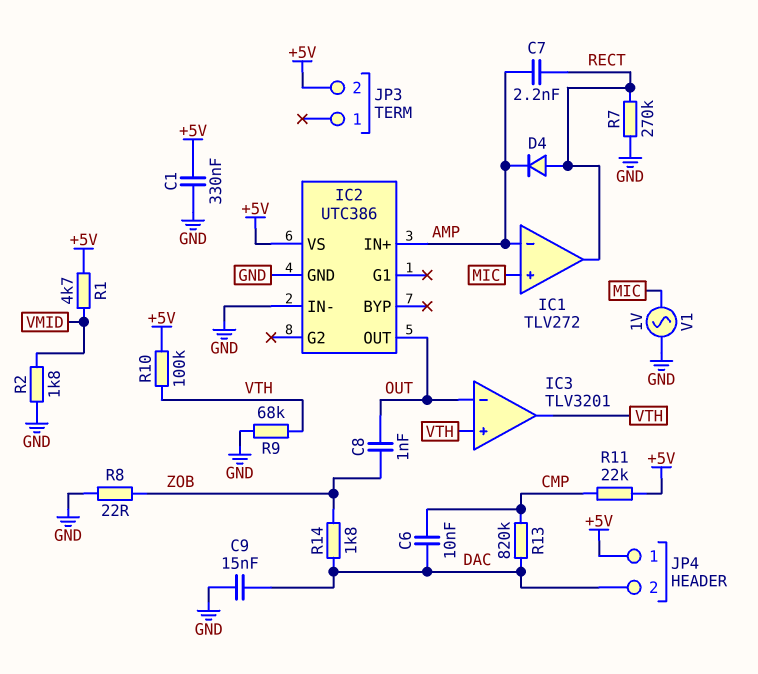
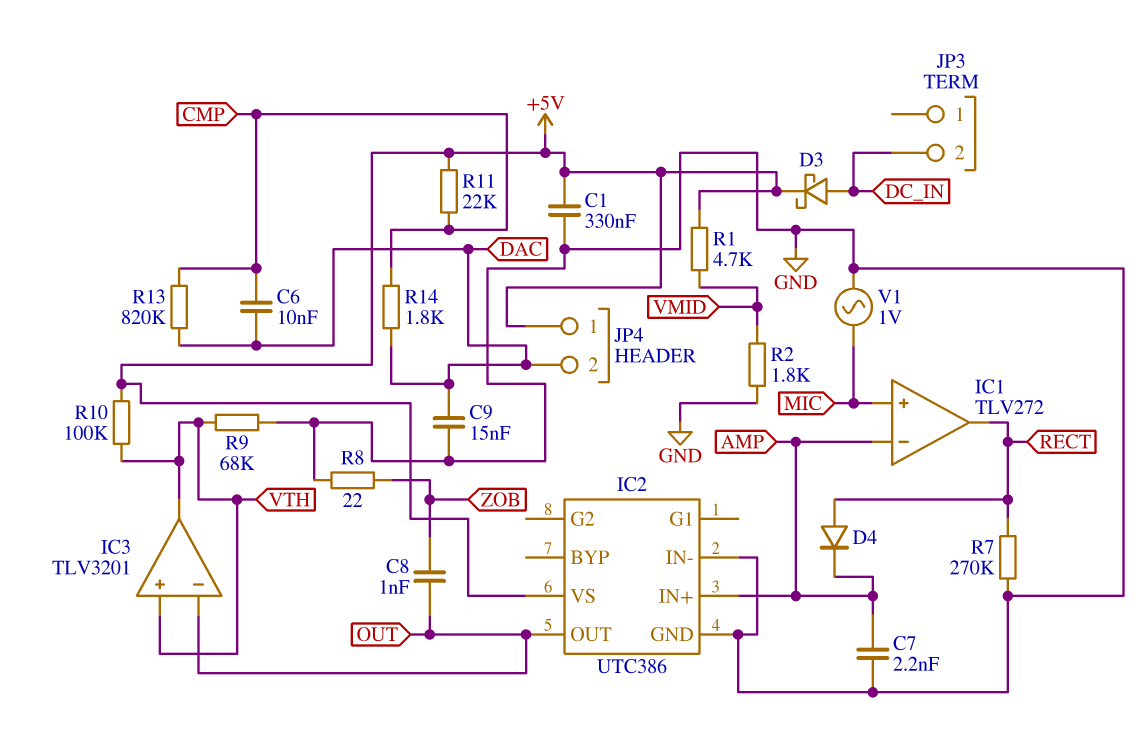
C7: 2.2nF (AMP, RECT) -> 2.2nF (AMP, GND)
D3: none -> schottky (A DC_IN, K +5V)
JP3 pin 2: +5V -> DC_IN
R14: 1.8k (DAC, ZOB) -> 1.8k (CMP, DAC)

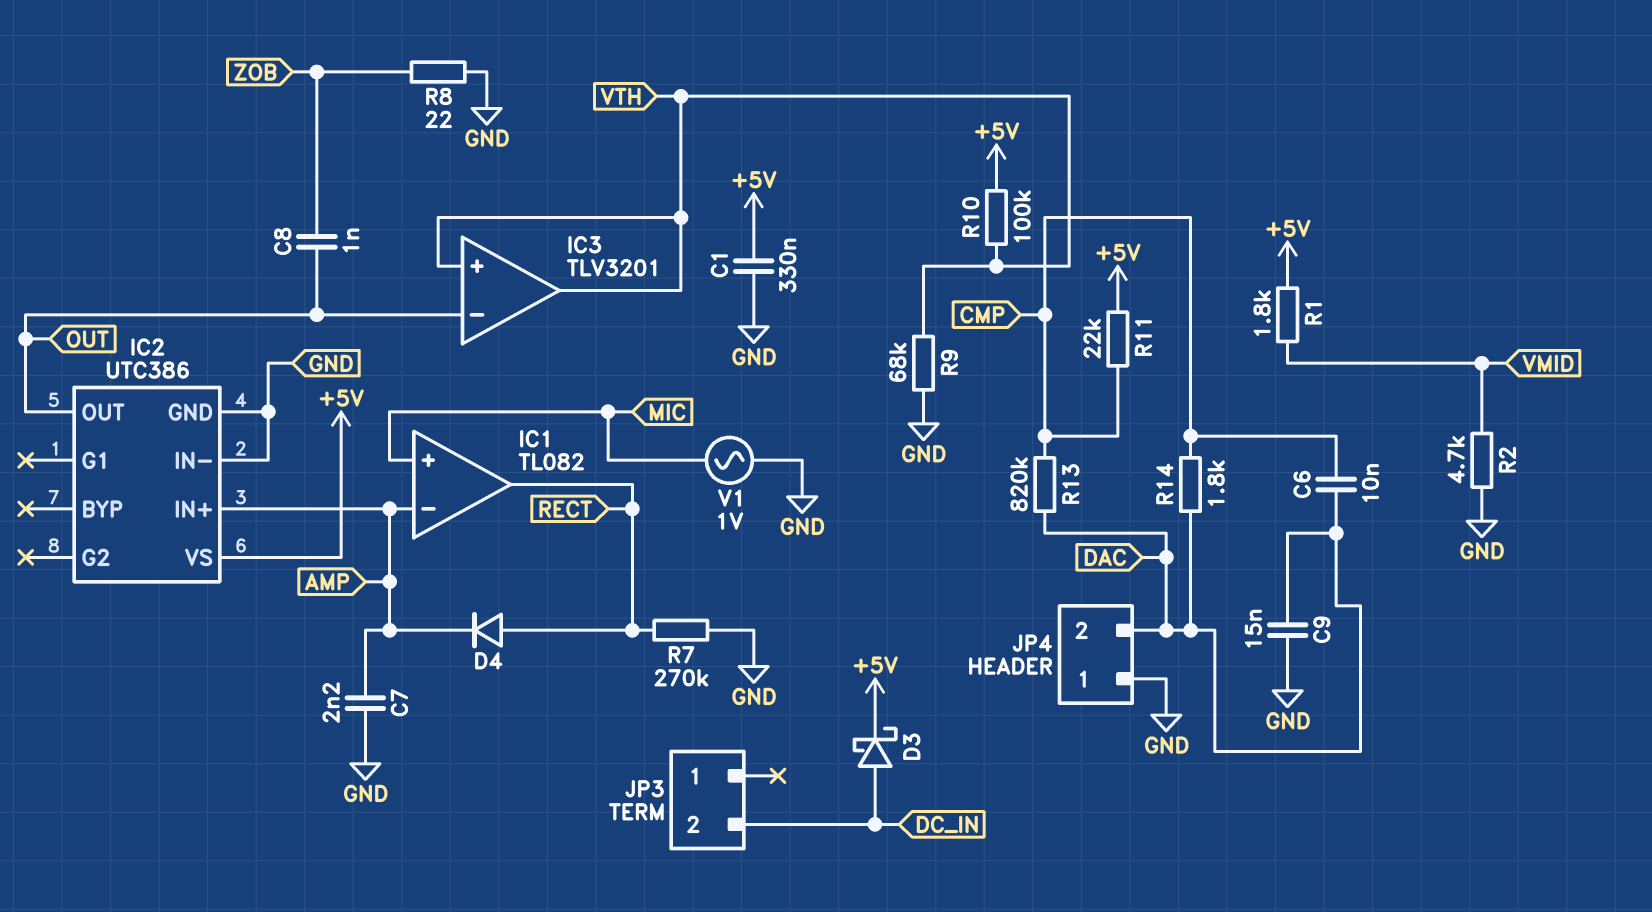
IC1: TLV272 -> TL082
JP4 pin 1: +5V -> GND
R1: 4.7k (+5V, VMID) -> 1.8k (+5V, VMID)
R2: 1.8k (GND, VMID) -> 4.7k (GND, VMID)

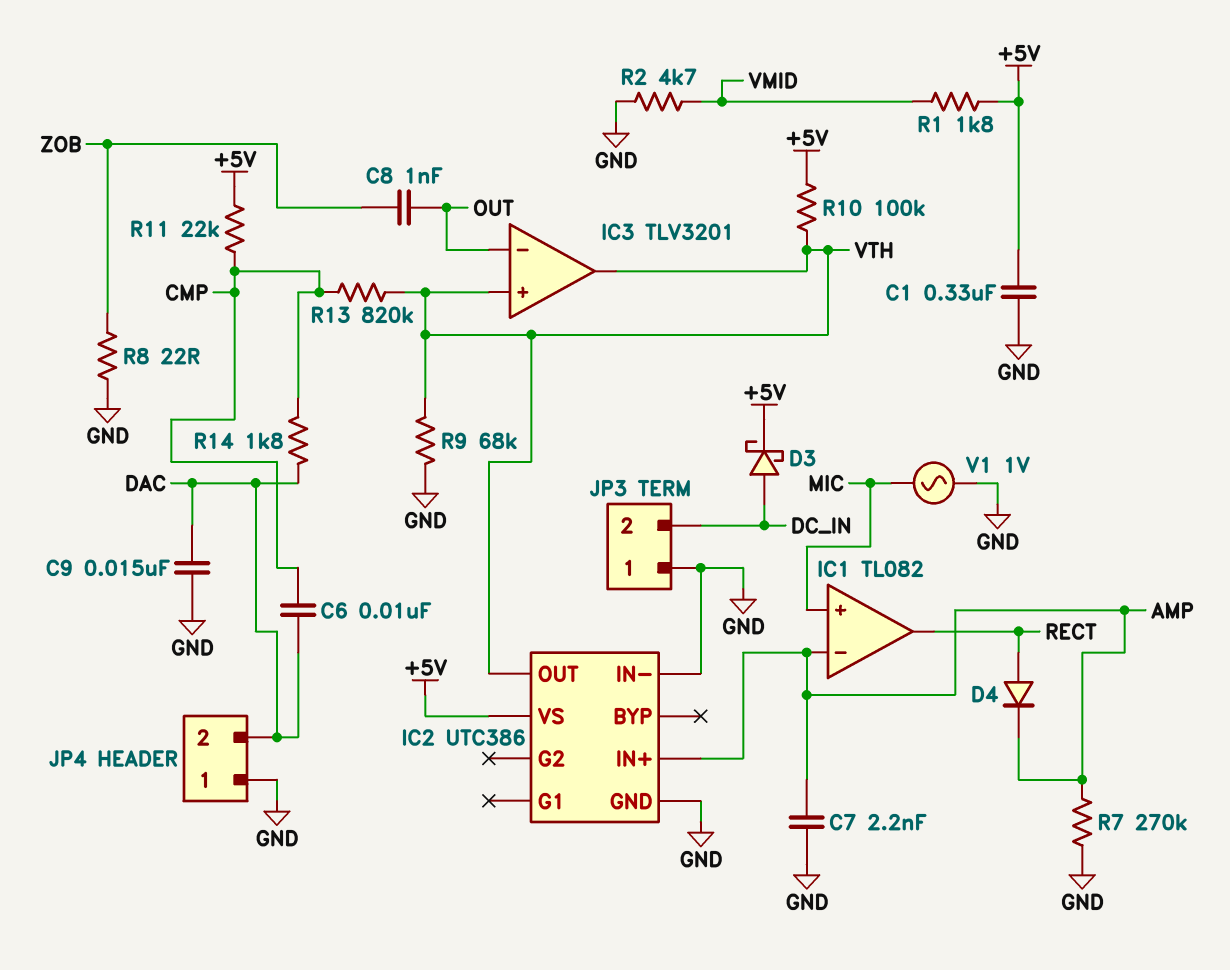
IC2 pin OUT: OUT -> VTH
JP3 pin 1: none -> GND
R7: 270k (GND, RECT) -> 270k (AMP, GND)
R13: 820k (CMP, DAC) -> 820k (CMP, VTH)

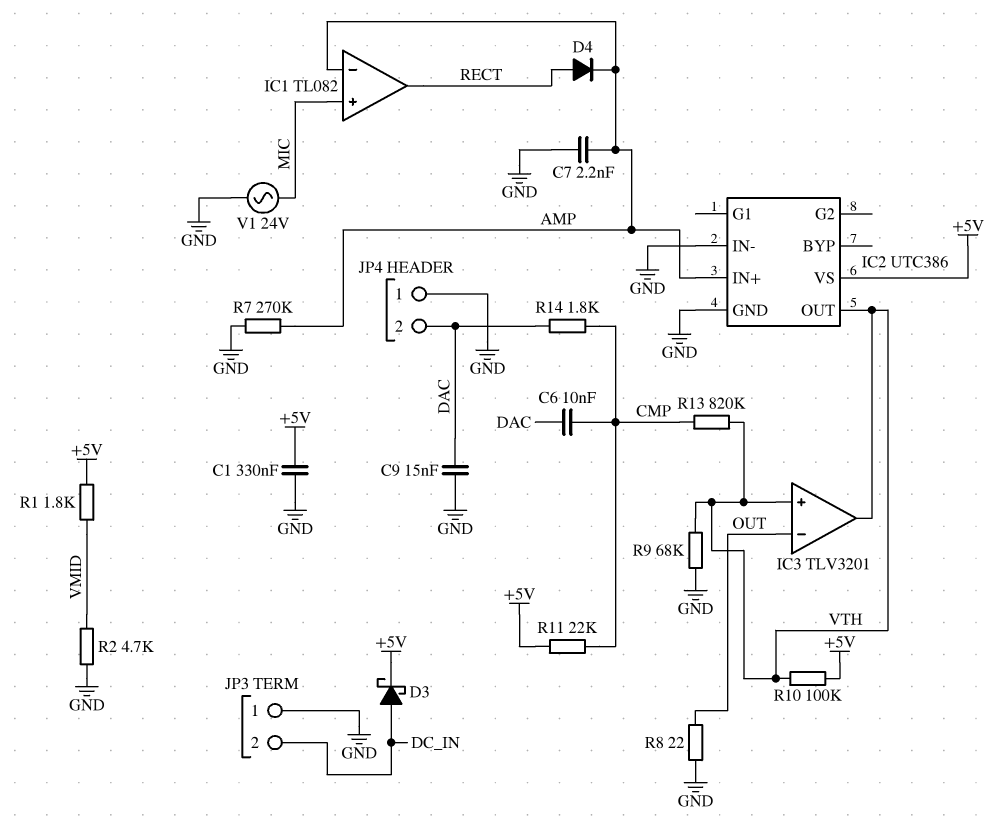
C8: 1nF (OUT, ZOB) -> none
R8: 22 (GND, ZOB) -> 22 (GND, OUT)
V1: AC 1V (GND, MIC) -> AC 24V (GND, MIC)

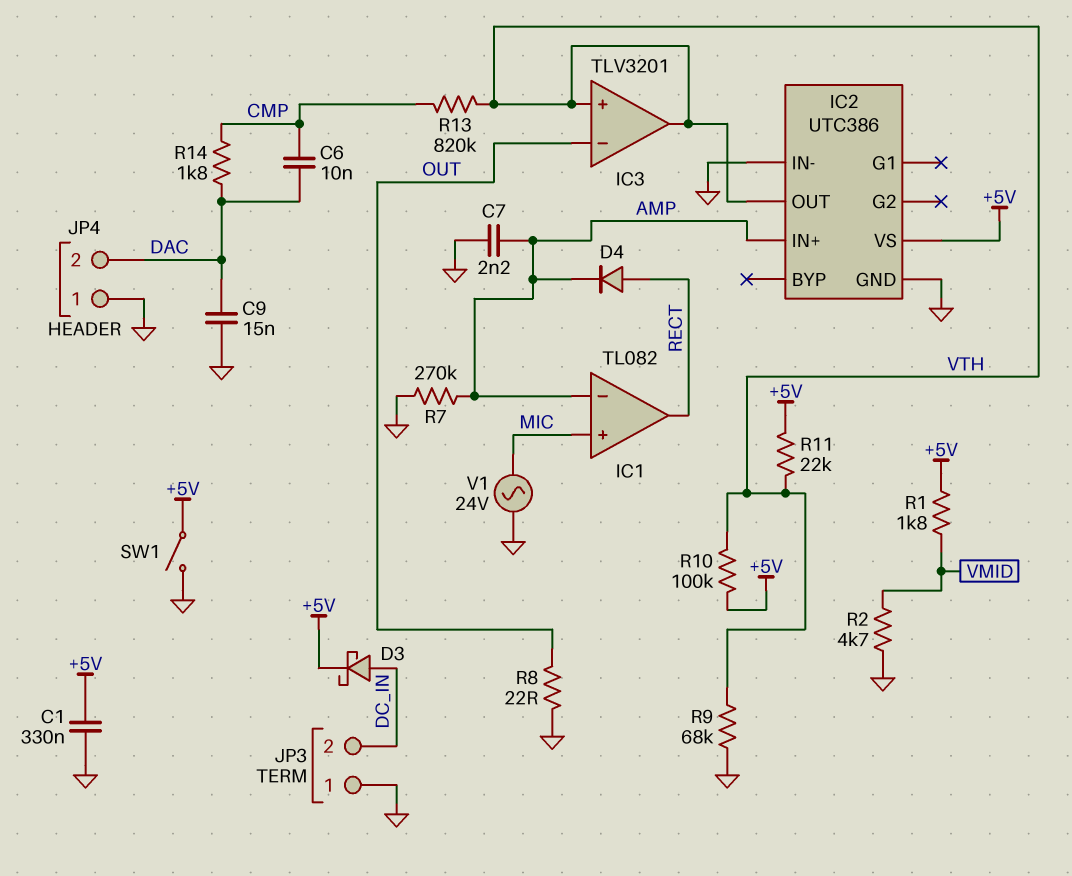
R11: 22k (+5V, CMP) -> 22k (+5V, VTH)
SW1: none -> switch (+5V, GND)

